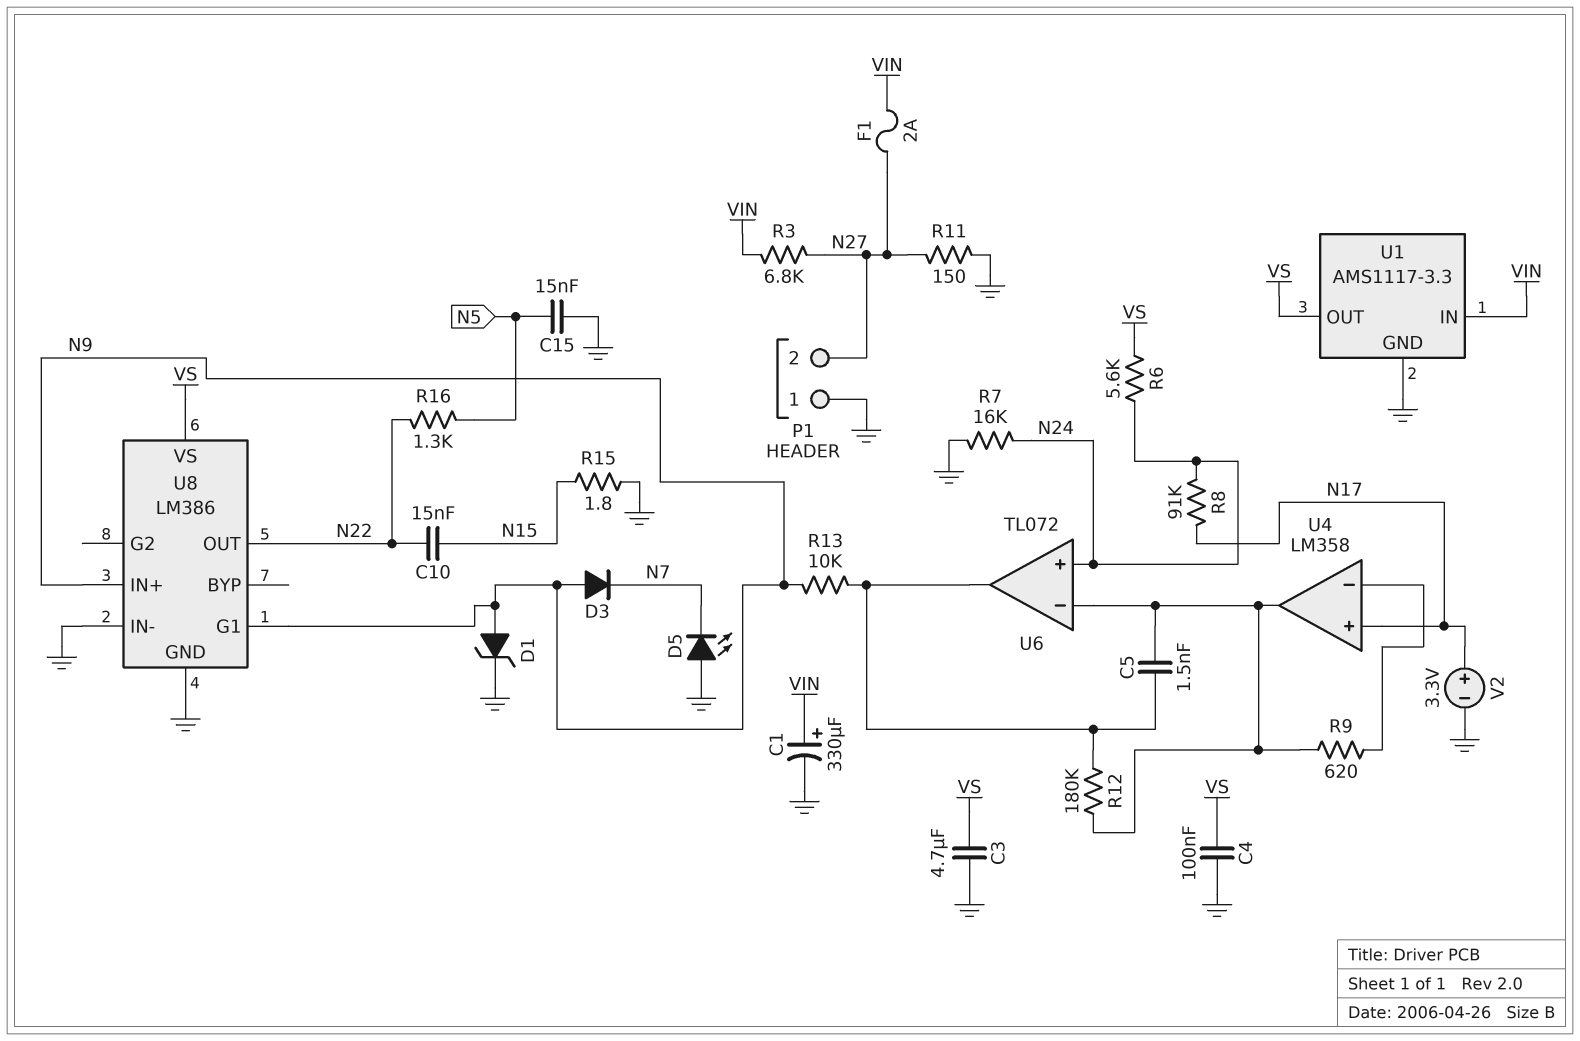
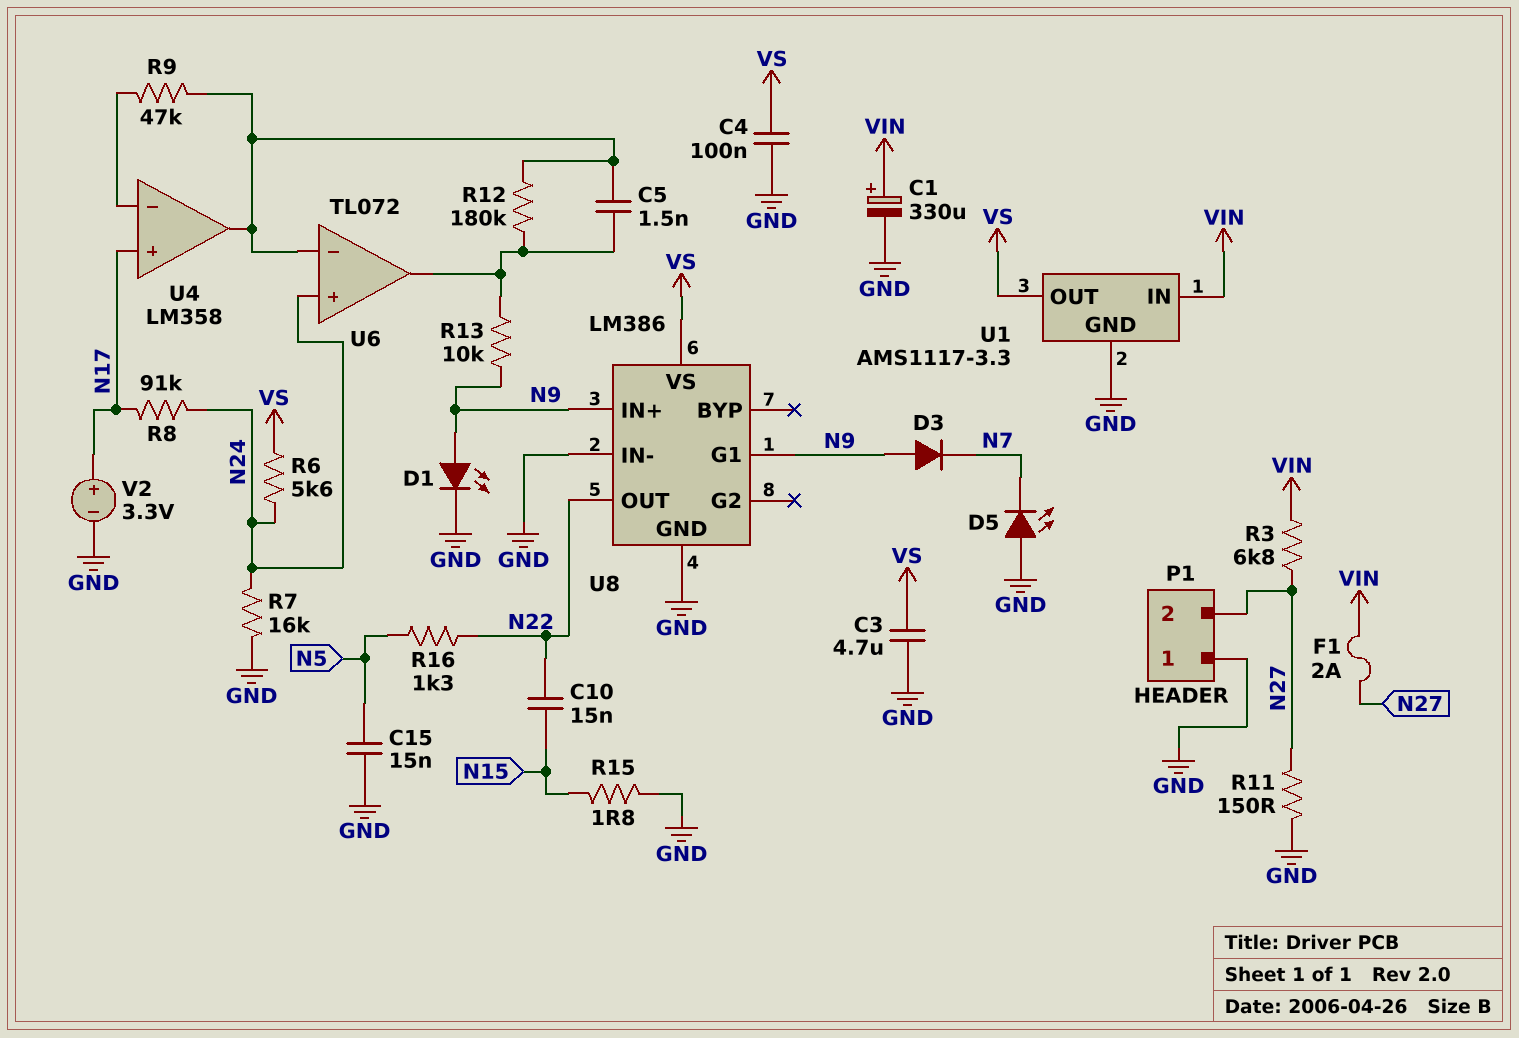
D1: zener (A N9, K GND) -> LED (A N9, K GND)
R9: 620 (U4/in-, U4/out) -> 47k (U4/in-, U4/out)

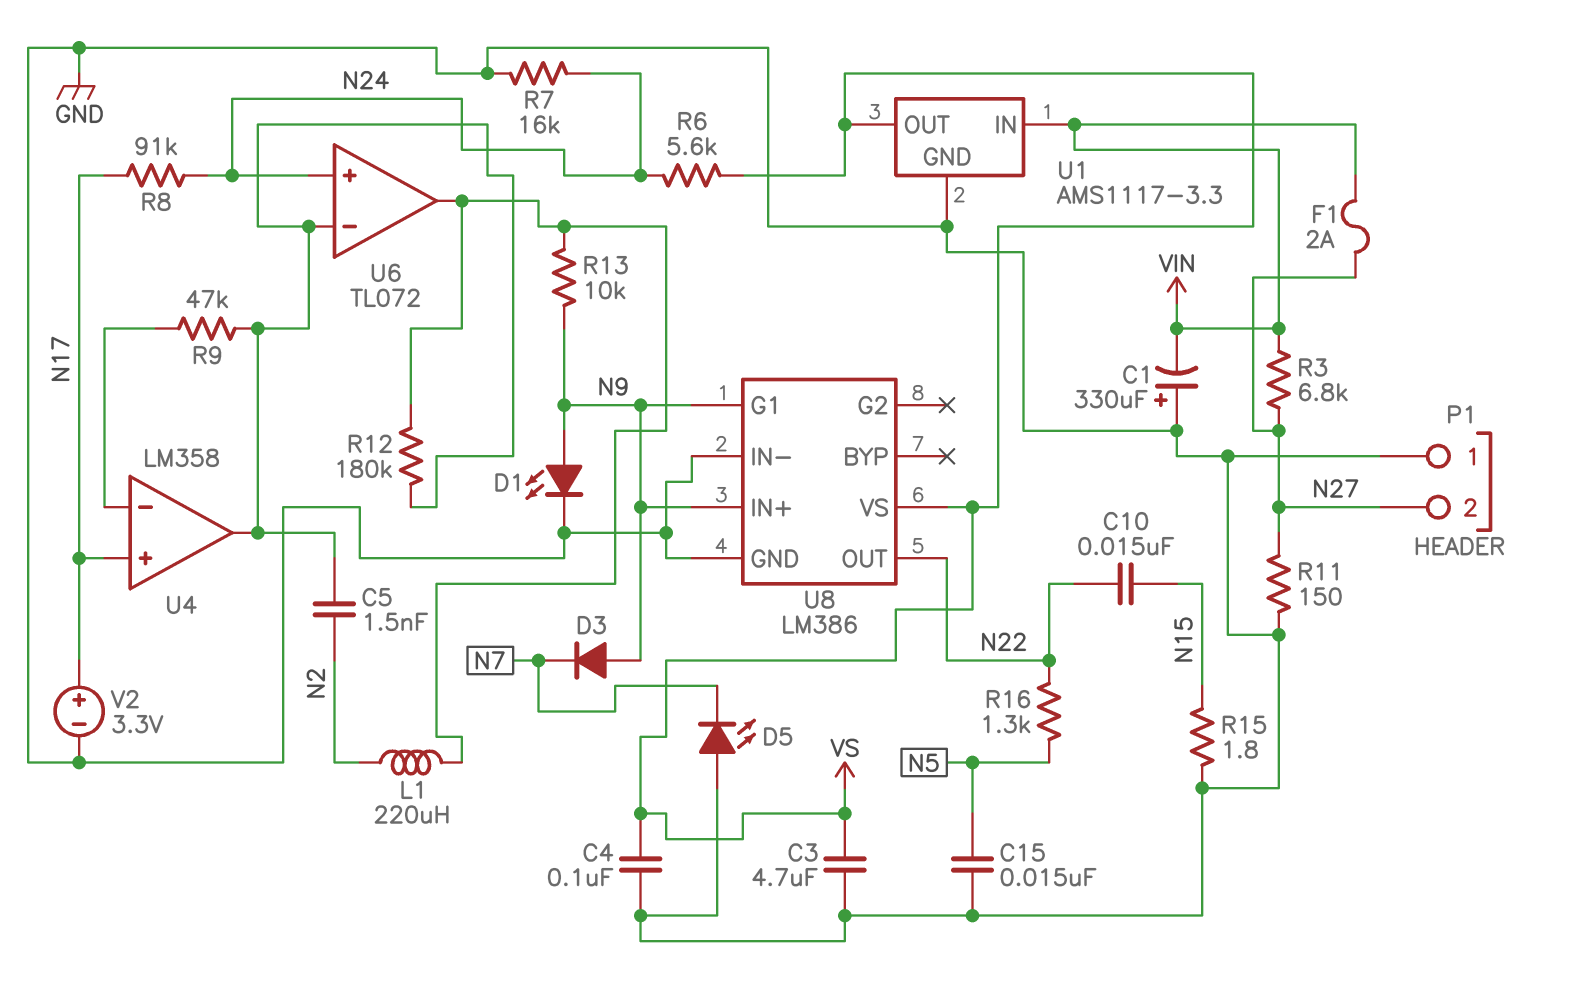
C1: 330uF (plus VIN, minus GND) -> 330uF (plus GND, minus VIN)
C5: 1.5nF (U4/out, U6/out) -> 1.5nF (N2, U4/out)
L1: none -> 220uH (N2, U6/out)

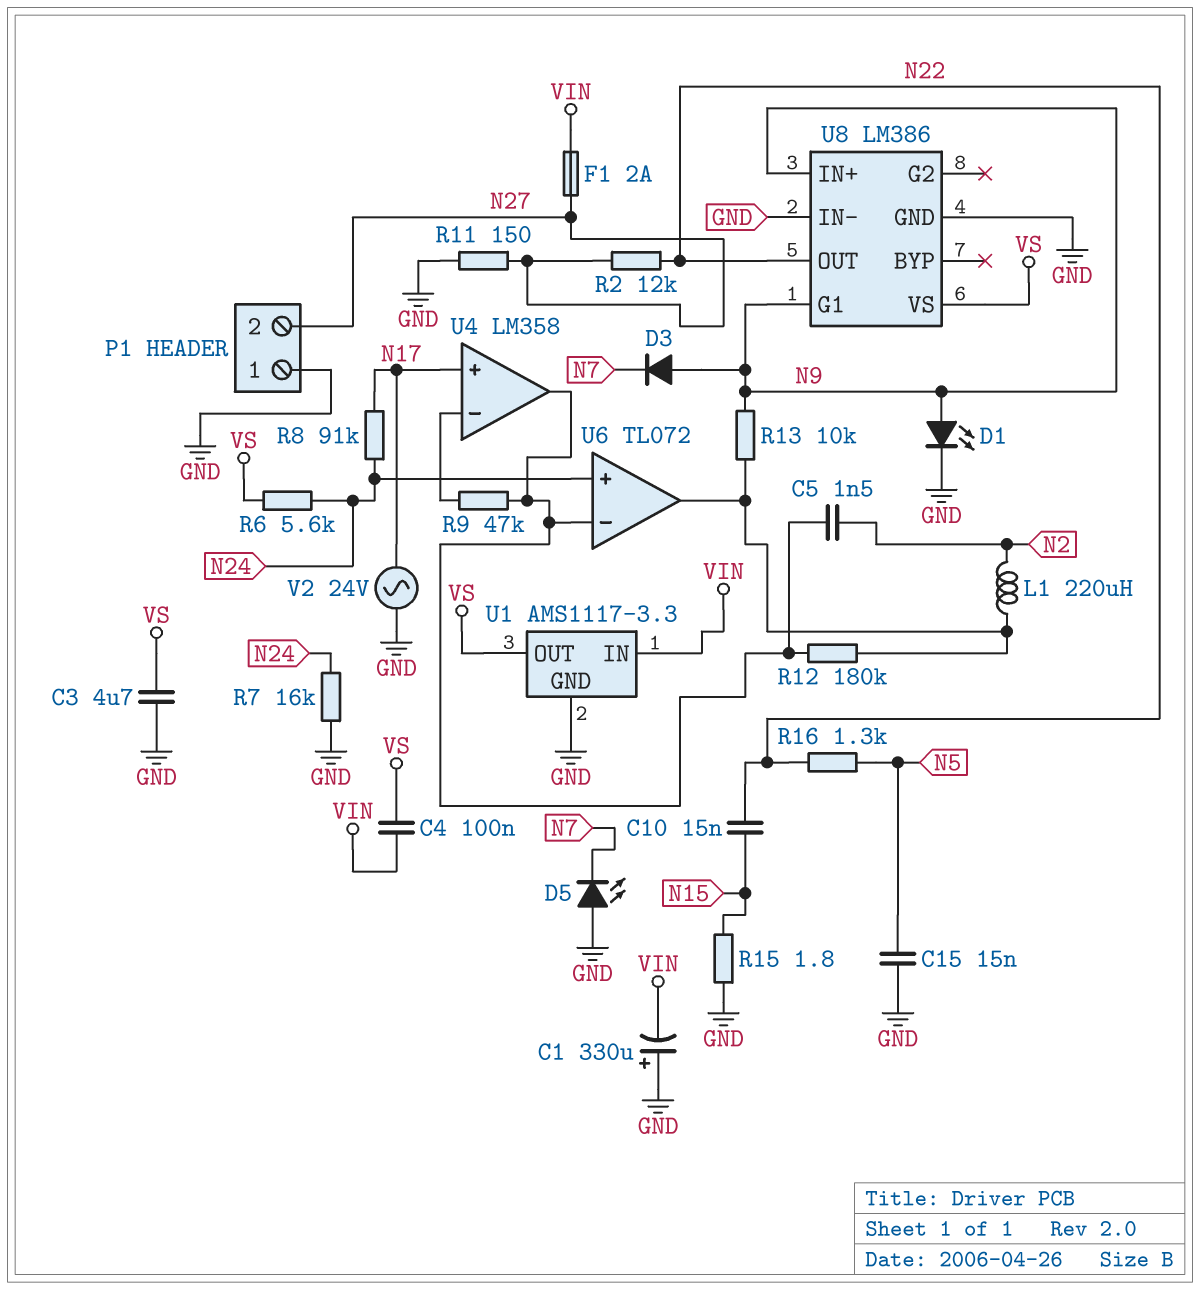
C4: 100nF (GND, VS) -> 100nF (VIN, VS)
R2: none -> 12k (N22, N27)
R3: 6.8k (N27, VIN) -> none
V2: 3.3V (plus N17, minus GND) -> AC 24V (GND, N17)

